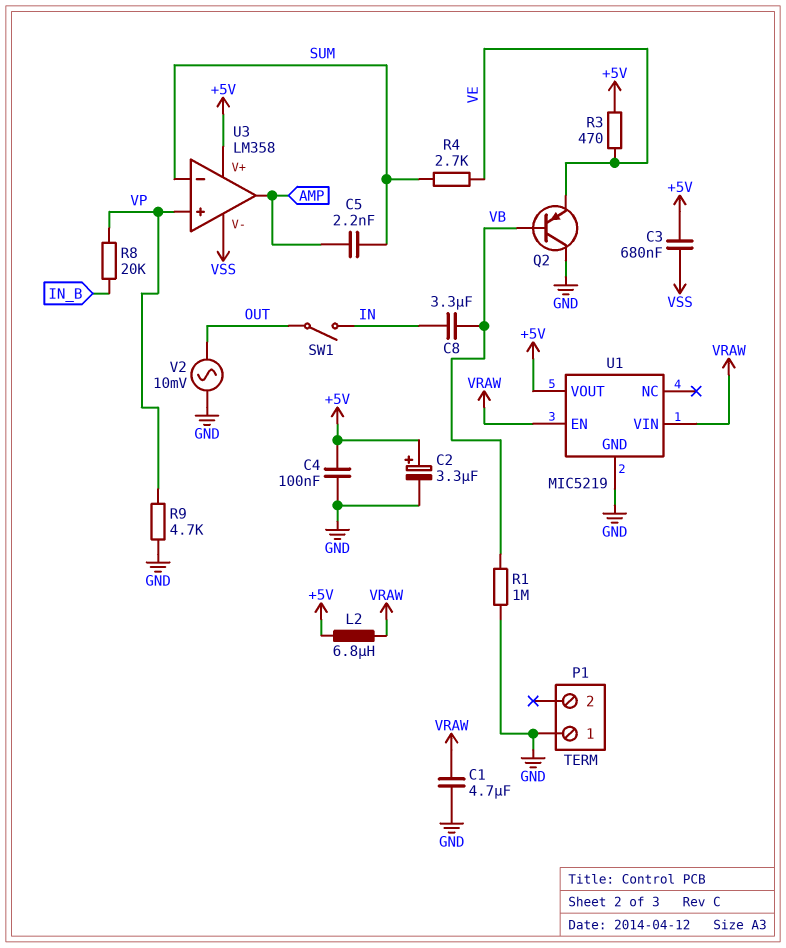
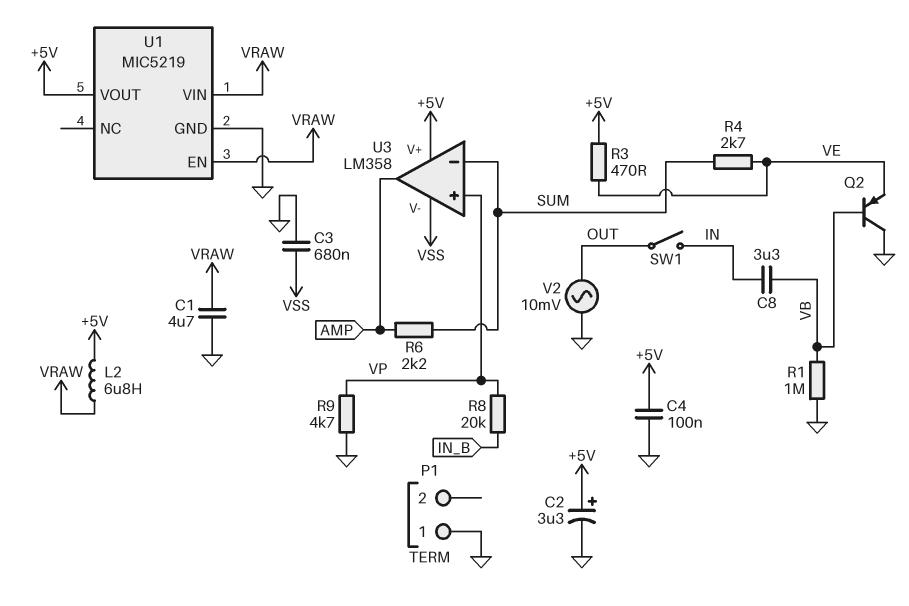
C3: 680nF (+5V, VSS) -> 680nF (GND, VSS)
C5: 2.2nF (AMP, SUM) -> none
R6: none -> 2.2k (AMP, SUM)

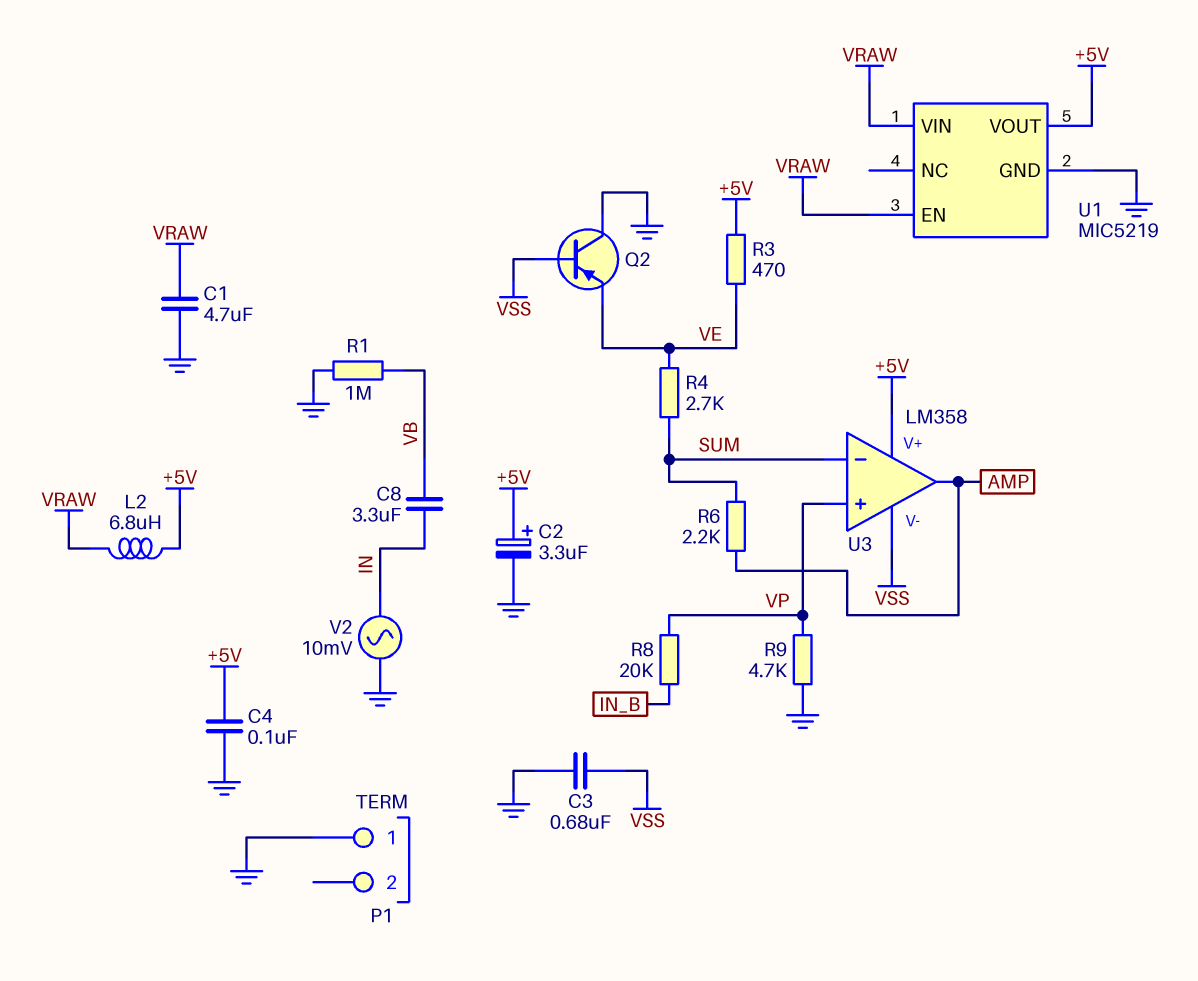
Q2: PNP (B VB, C GND, E VE) -> PNP (B VSS, C GND, E VE)
SW1: switch (IN, OUT) -> none
V2: AC 10mV (GND, OUT) -> AC 10mV (GND, IN)

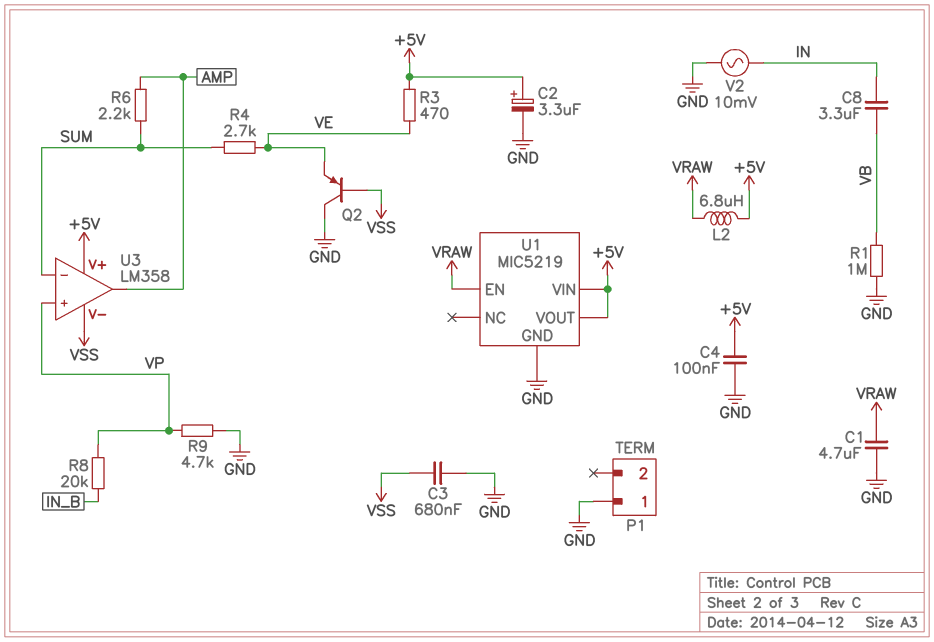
U1 pin VIN: VRAW -> +5V

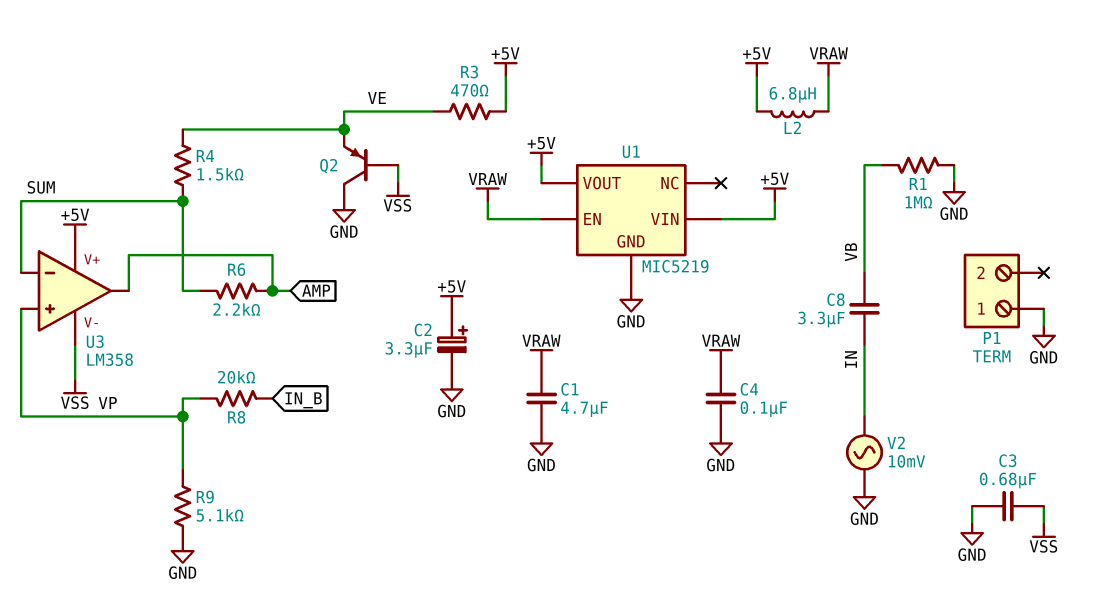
C4: 100nF (+5V, GND) -> 100nF (GND, VRAW)
R4: 2.7k (SUM, VE) -> 1.5k (SUM, VE)
R9: 4.7k (GND, VP) -> 5.1k (GND, VP)

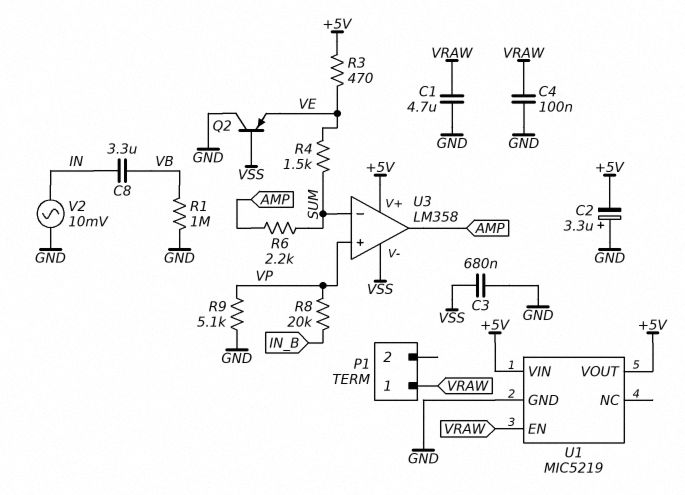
C2: 3.3uF (plus +5V, minus GND) -> 3.3uF (plus GND, minus +5V)
L2: 6.8uH (+5V, VRAW) -> none
P1 pin 1: GND -> VRAW

